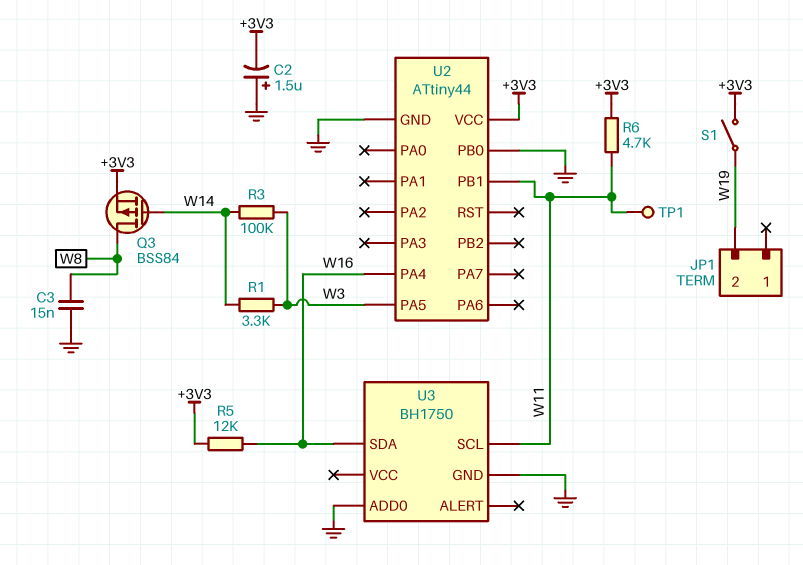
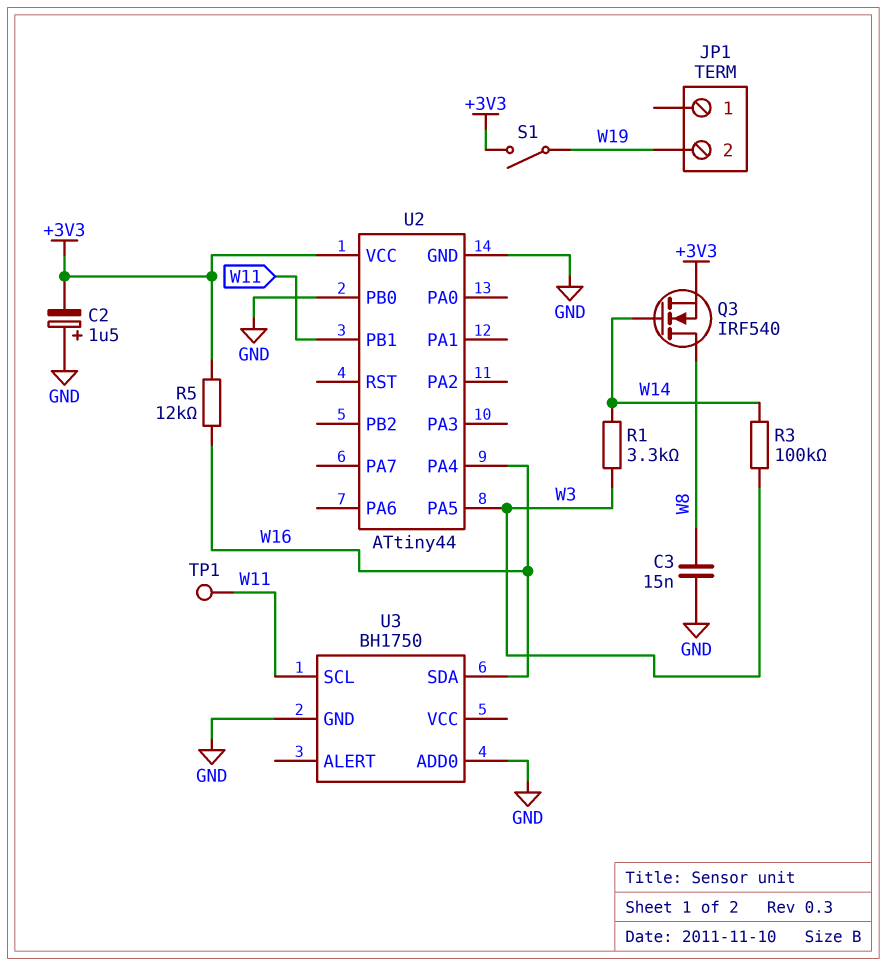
Q3: PMOS BSS84 (G W14, D W8, S +3V3) -> NMOS IRF540 (G W14, D W8, S +3V3)
R6: 4.7k (+3V3, W11) -> none

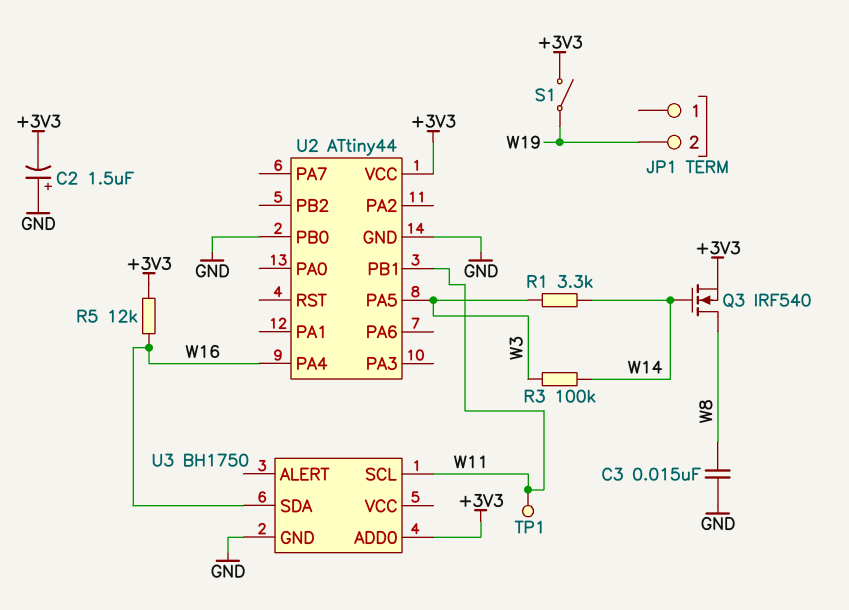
U3 pin ADD0: GND -> +3V3

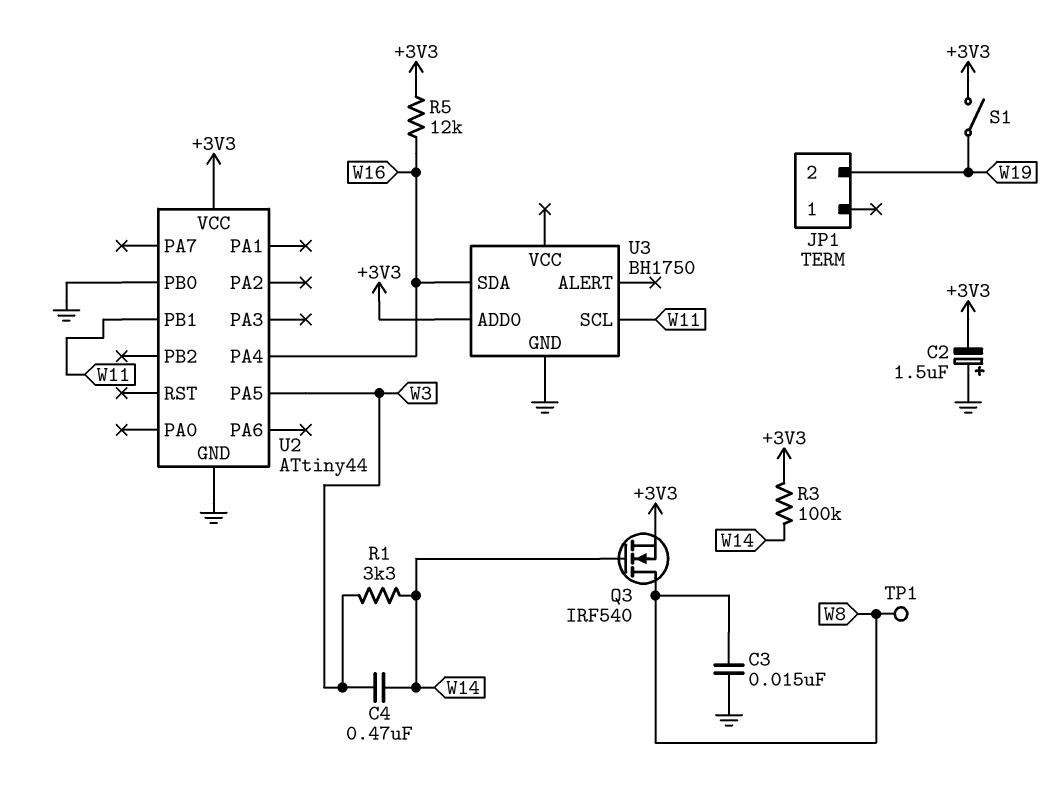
C4: none -> 470nF (W3, W14)
R3: 100k (W3, W14) -> 100k (+3V3, W14)
TP1: test point (W11) -> test point (W8)

